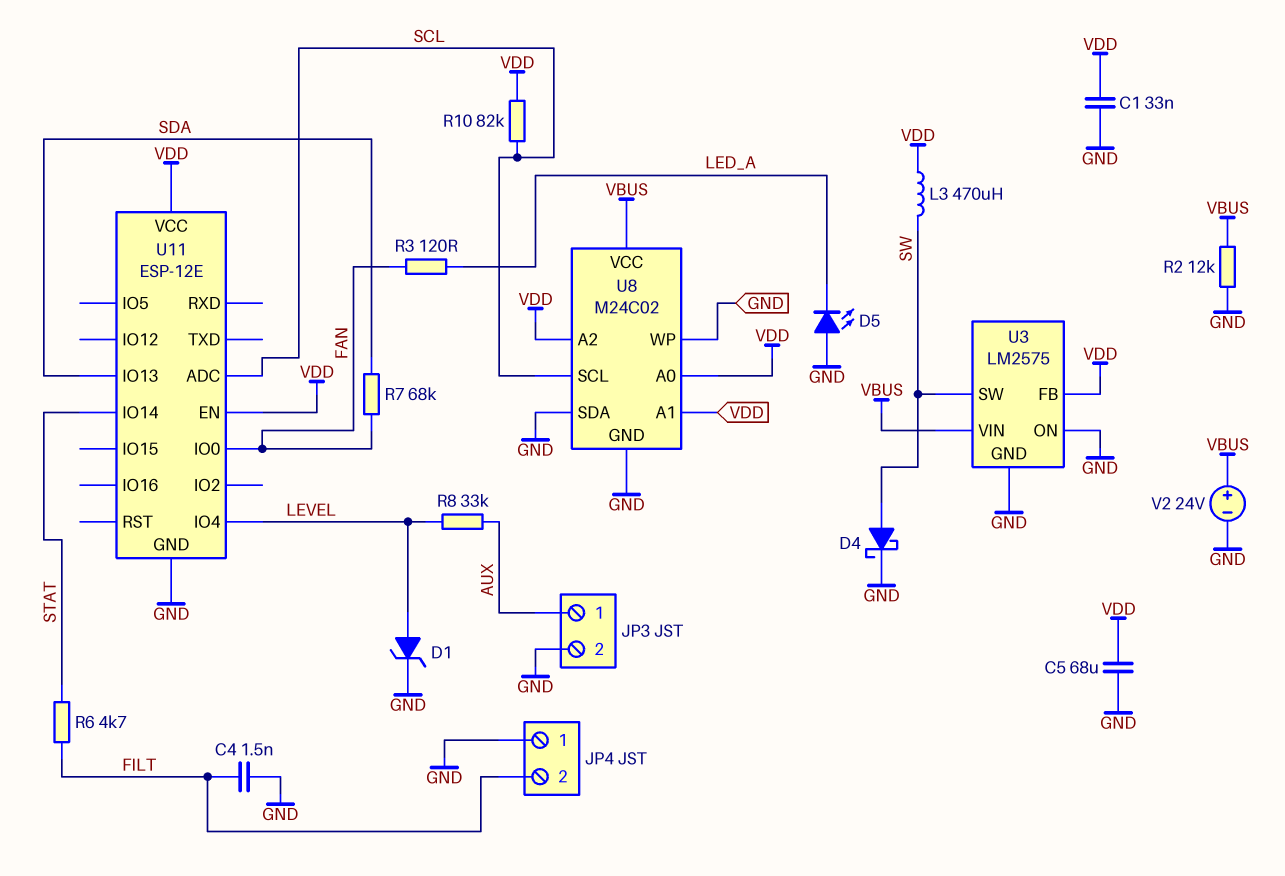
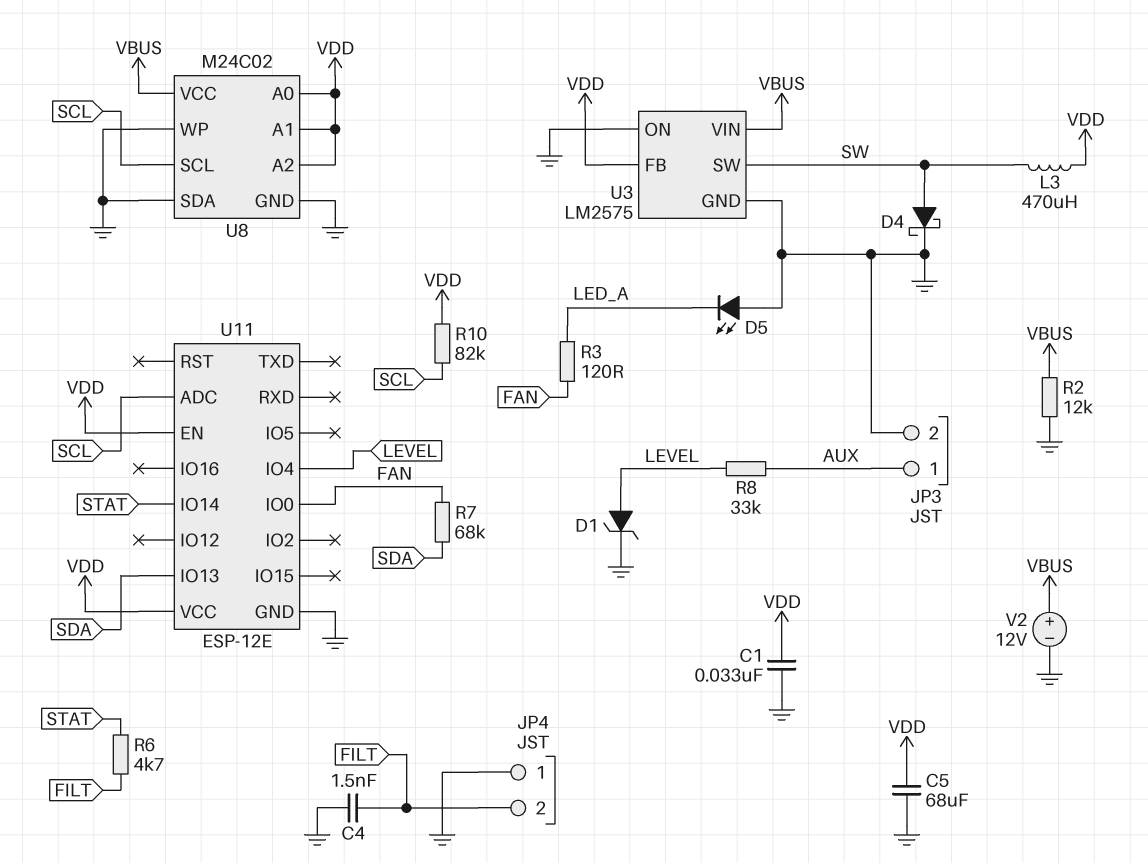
V2: 24V (plus VBUS, minus GND) -> 12V (plus VBUS, minus GND)

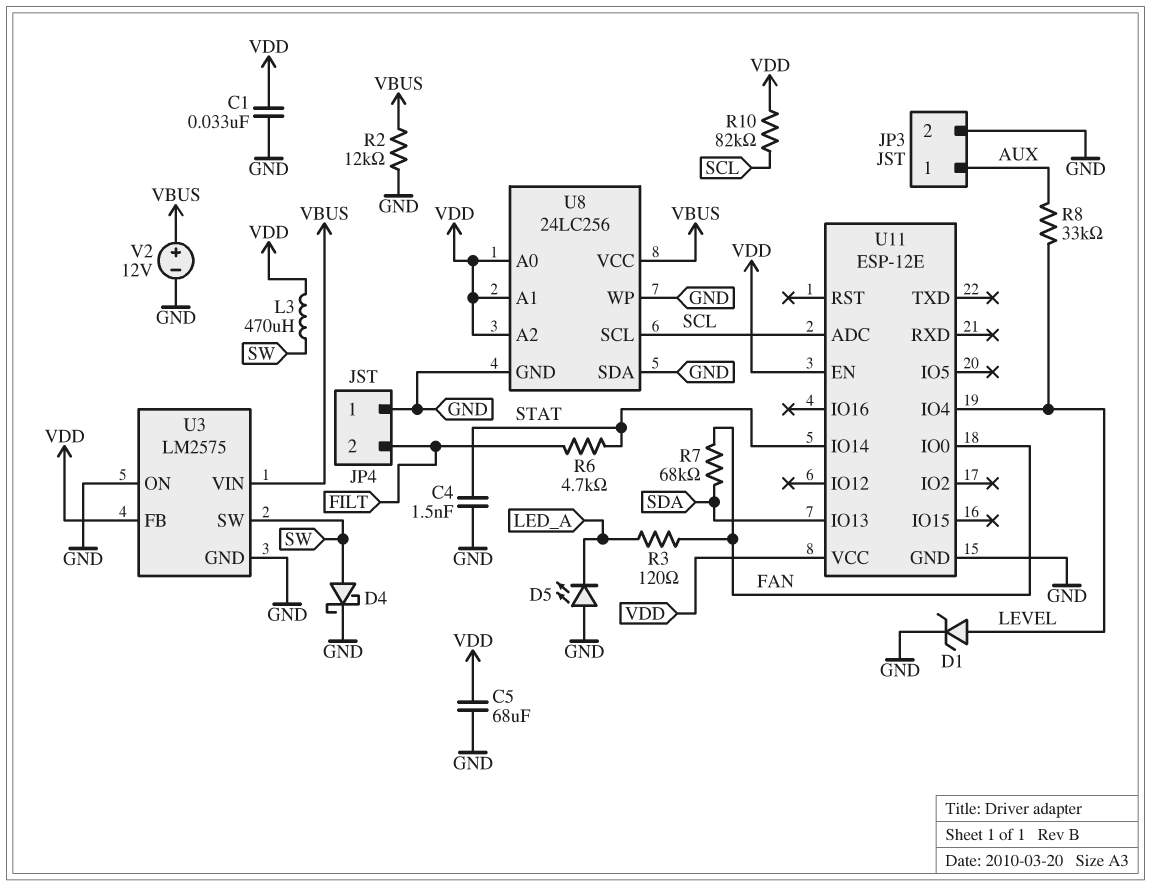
C4: 1.5nF (FILT, GND) -> 1.5nF (GND, STAT)
U8: M24C02 -> 24LC256

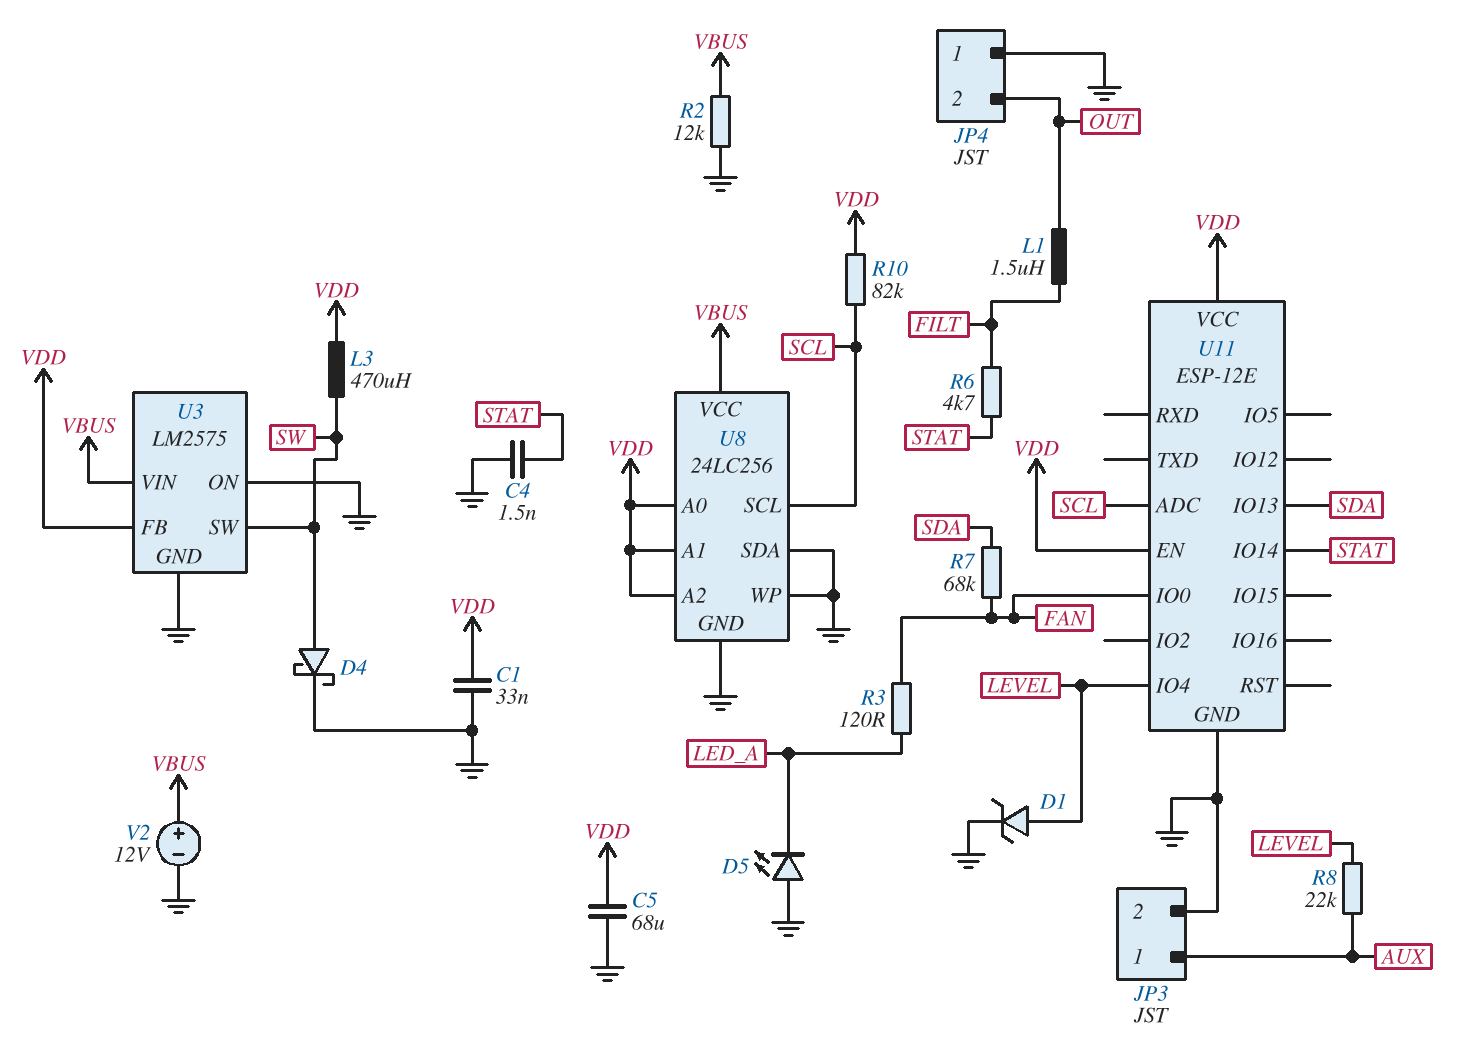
JP4 pin 2: FILT -> OUT
L1: none -> 1.5uH (FILT, OUT)
R8: 33k (AUX, LEVEL) -> 22k (AUX, LEVEL)

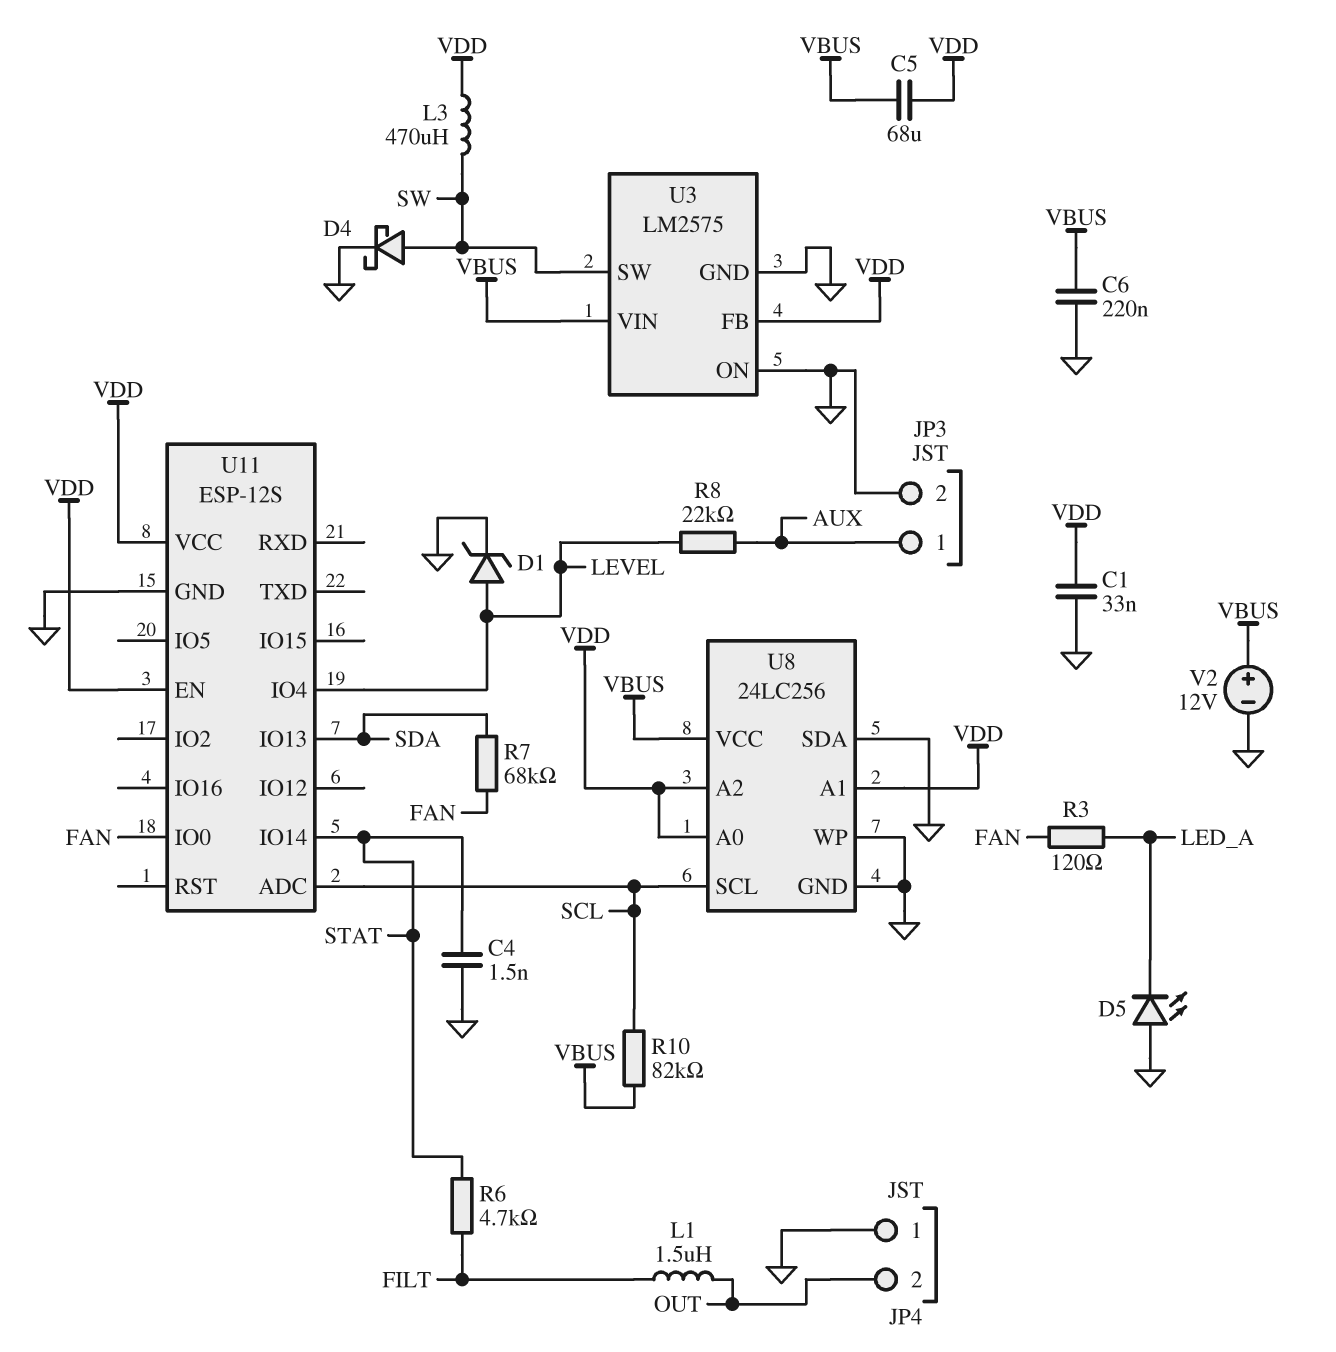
C5: 68uF (GND, VDD) -> 68uF (VBUS, VDD)
C6: none -> 220nF (GND, VBUS)
R2: 12k (GND, VBUS) -> none
R10: 82k (SCL, VDD) -> 82k (SCL, VBUS)
U11: ESP-12E -> ESP-12S

